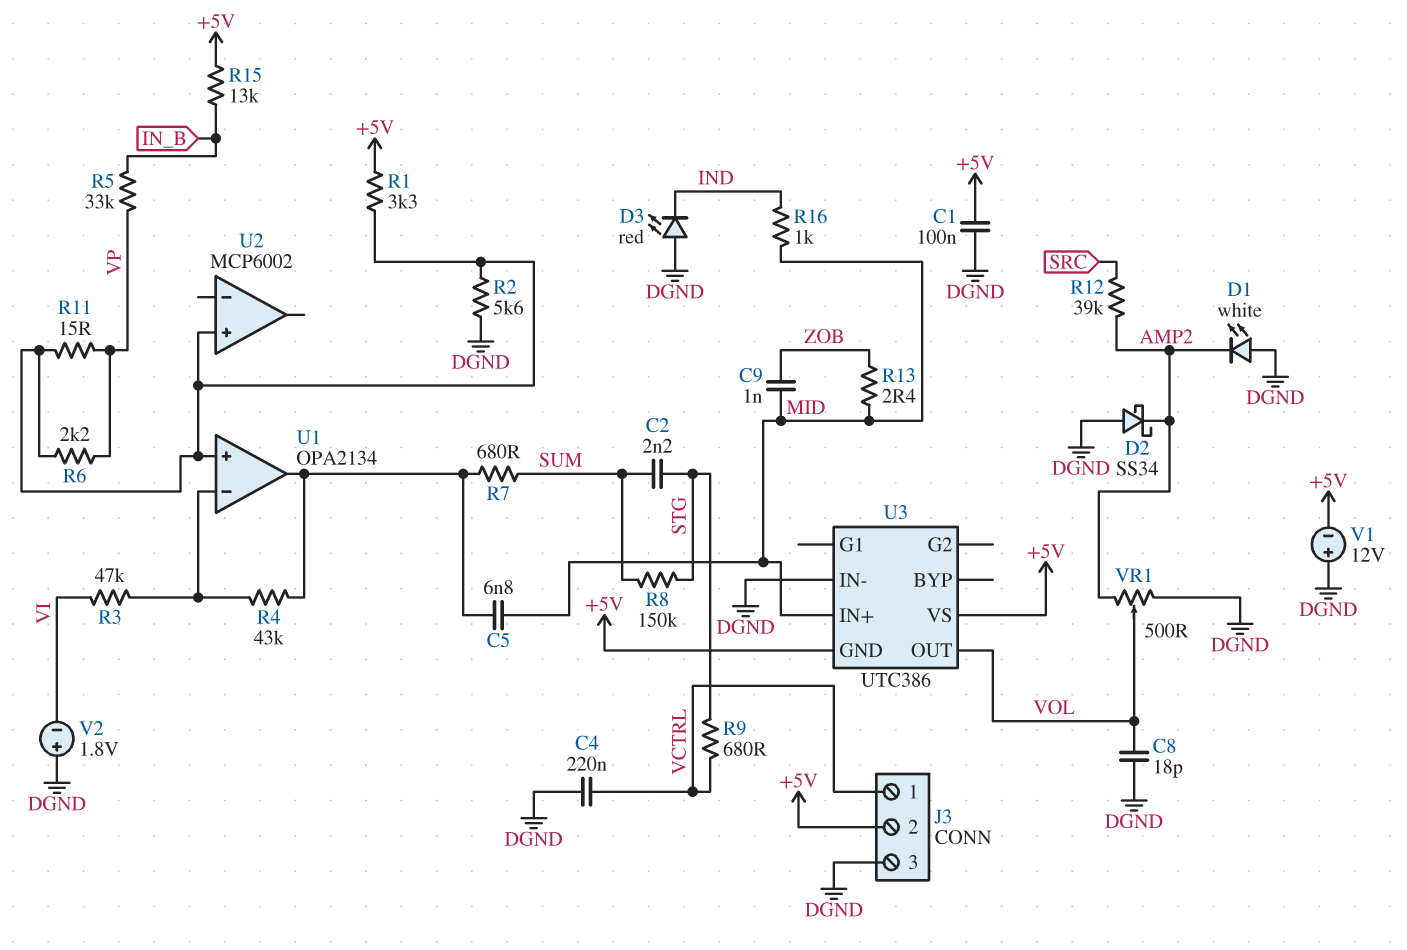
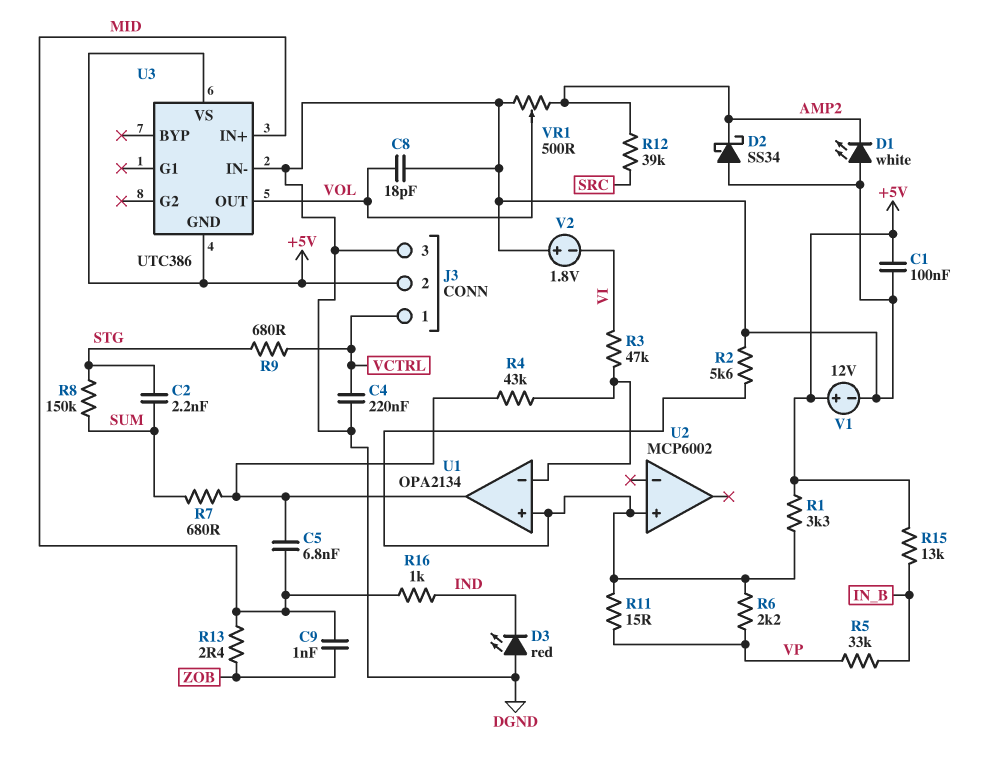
V1: 12V (plus DGND, minus +5V) -> 12V (plus +5V, minus DGND)

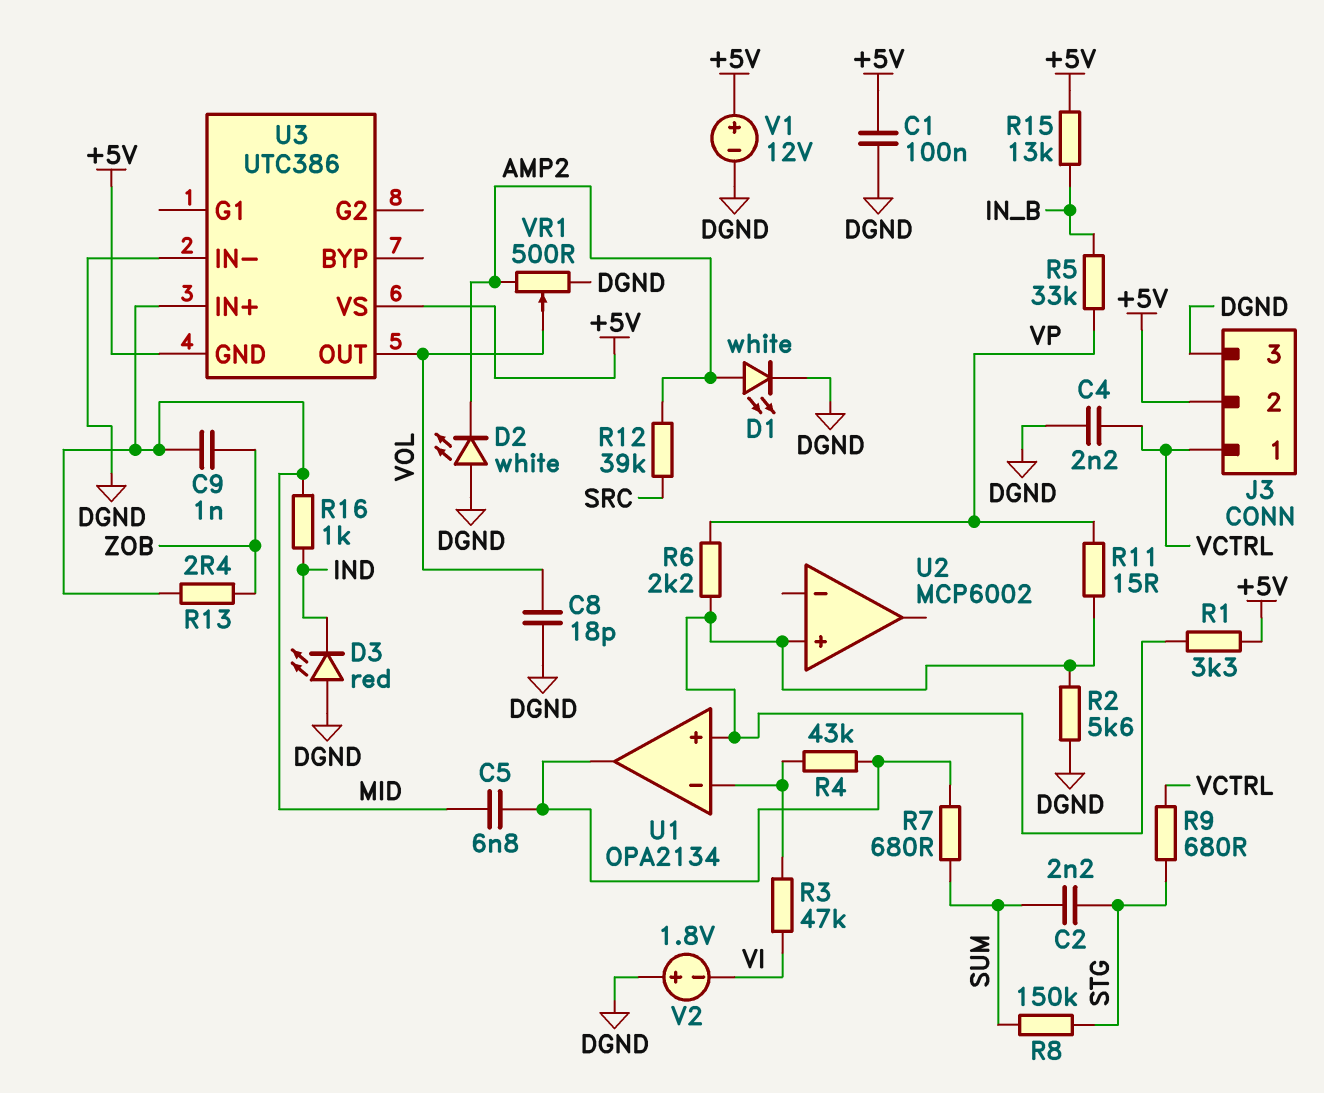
C4: 220nF (DGND, VCTRL) -> 2.2nF (DGND, VCTRL)
D1: LED white (A DGND, K AMP2) -> LED white (A AMP2, K DGND)
D2: schottky SS34 (A DGND, K AMP2) -> LED white (A DGND, K AMP2)

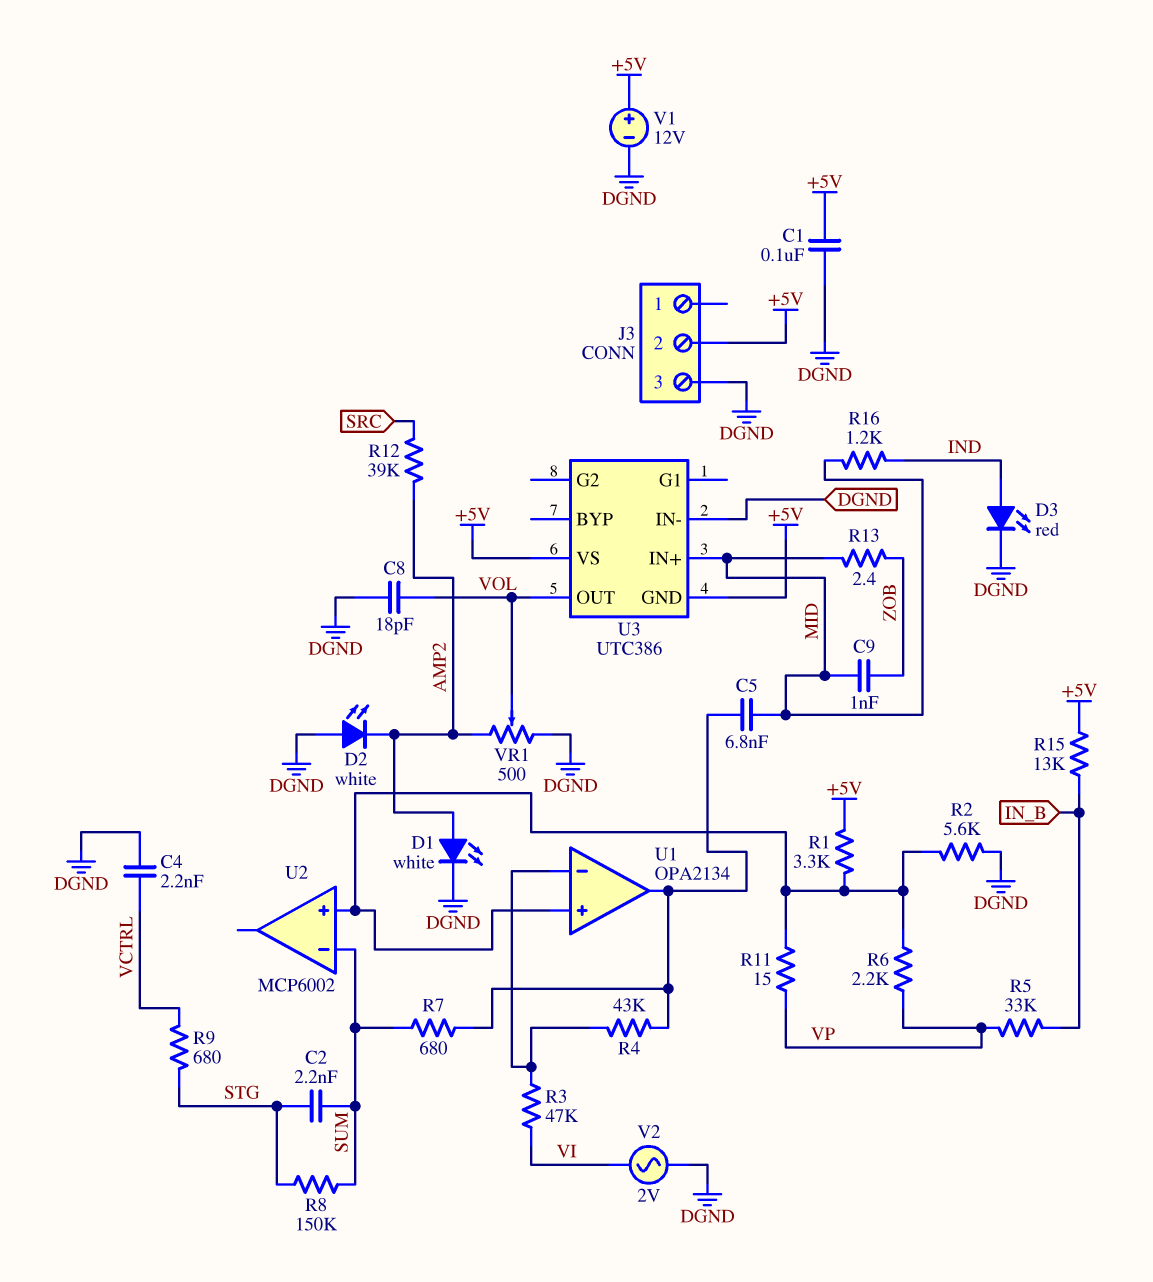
D3: LED red (A DGND, K IND) -> LED red (A IND, K DGND)
J3 pin 1: VCTRL -> none
R16: 1k (IND, MID) -> 1.2k (IND, MID)
U2 pin in-: none -> SUM
V2: 1.8V (plus DGND, minus VI) -> AC 2V (DGND, VI)

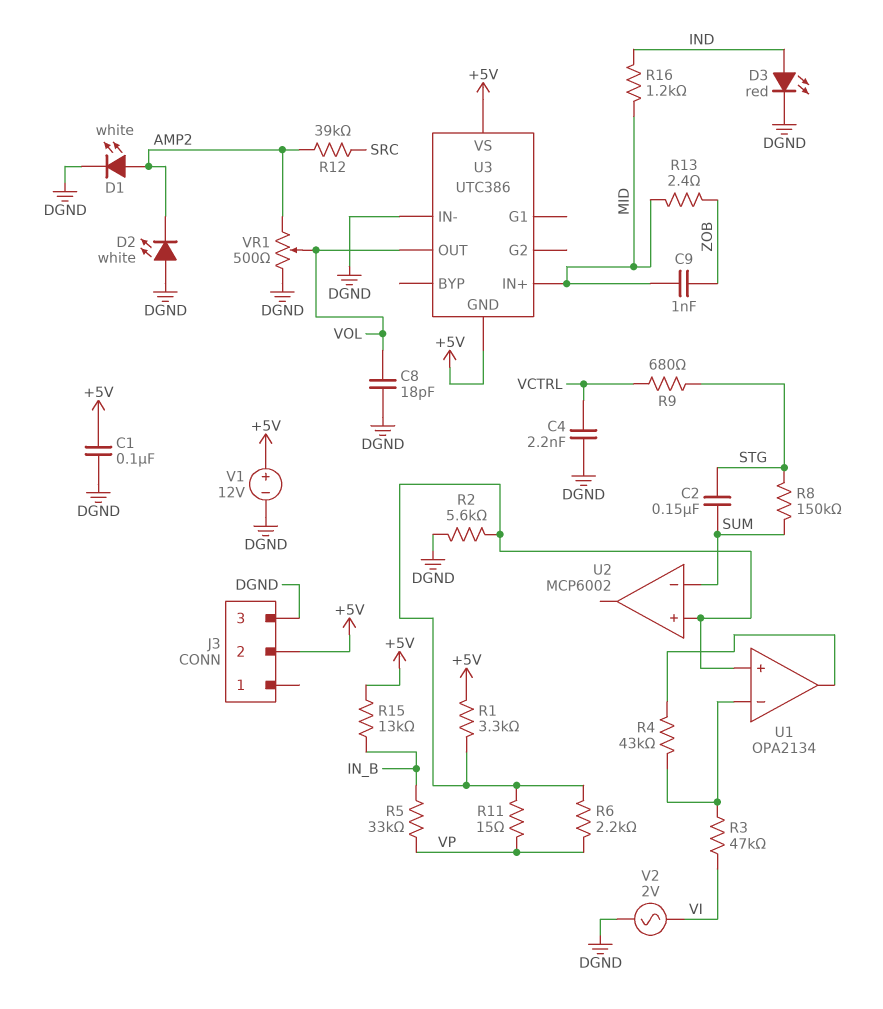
C2: 2.2nF (STG, SUM) -> 150nF (STG, SUM)
C5: 6.8nF (MID, U1/out) -> none
R7: 680 (SUM, U1/out) -> none

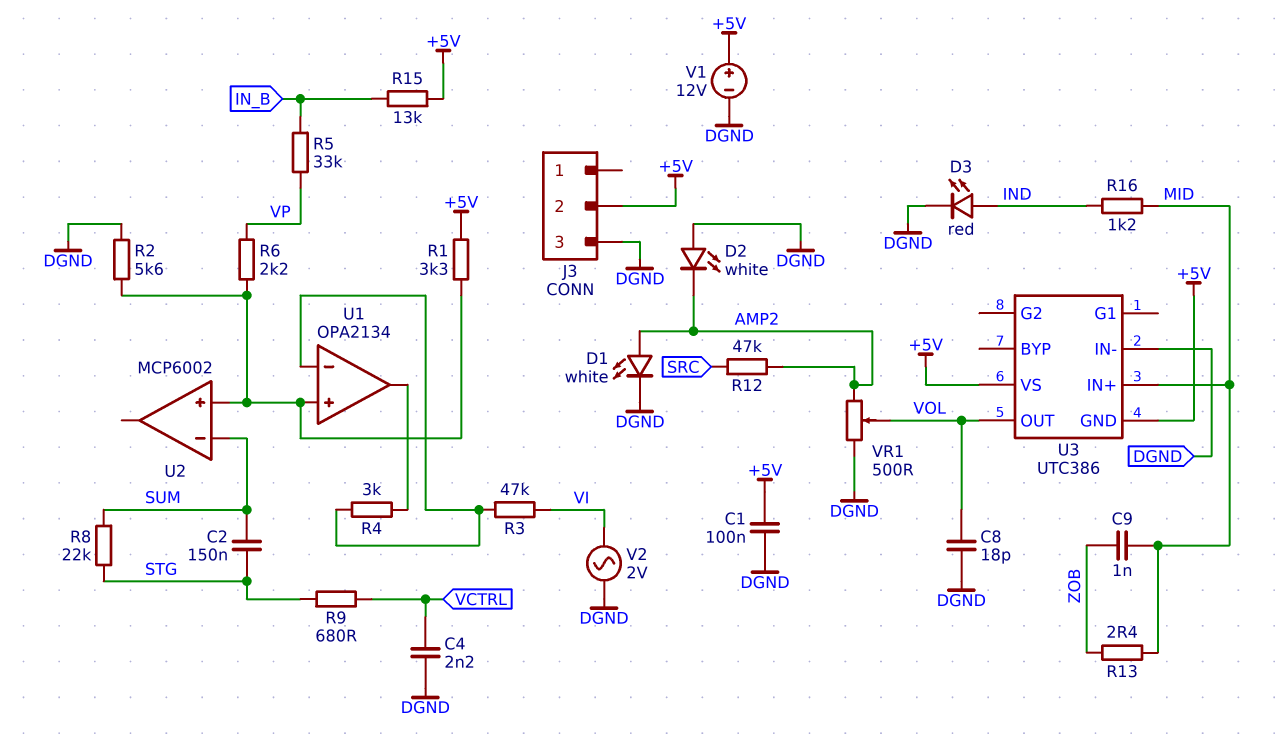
R4: 43k (U1/in-, U1/out) -> 3k (U1/in-, U1/out)
R8: 150k (STG, SUM) -> 22k (STG, SUM)
R11: 15 (U1/in+, VP) -> none
R12: 39k (AMP2, SRC) -> 47k (AMP2, SRC)

